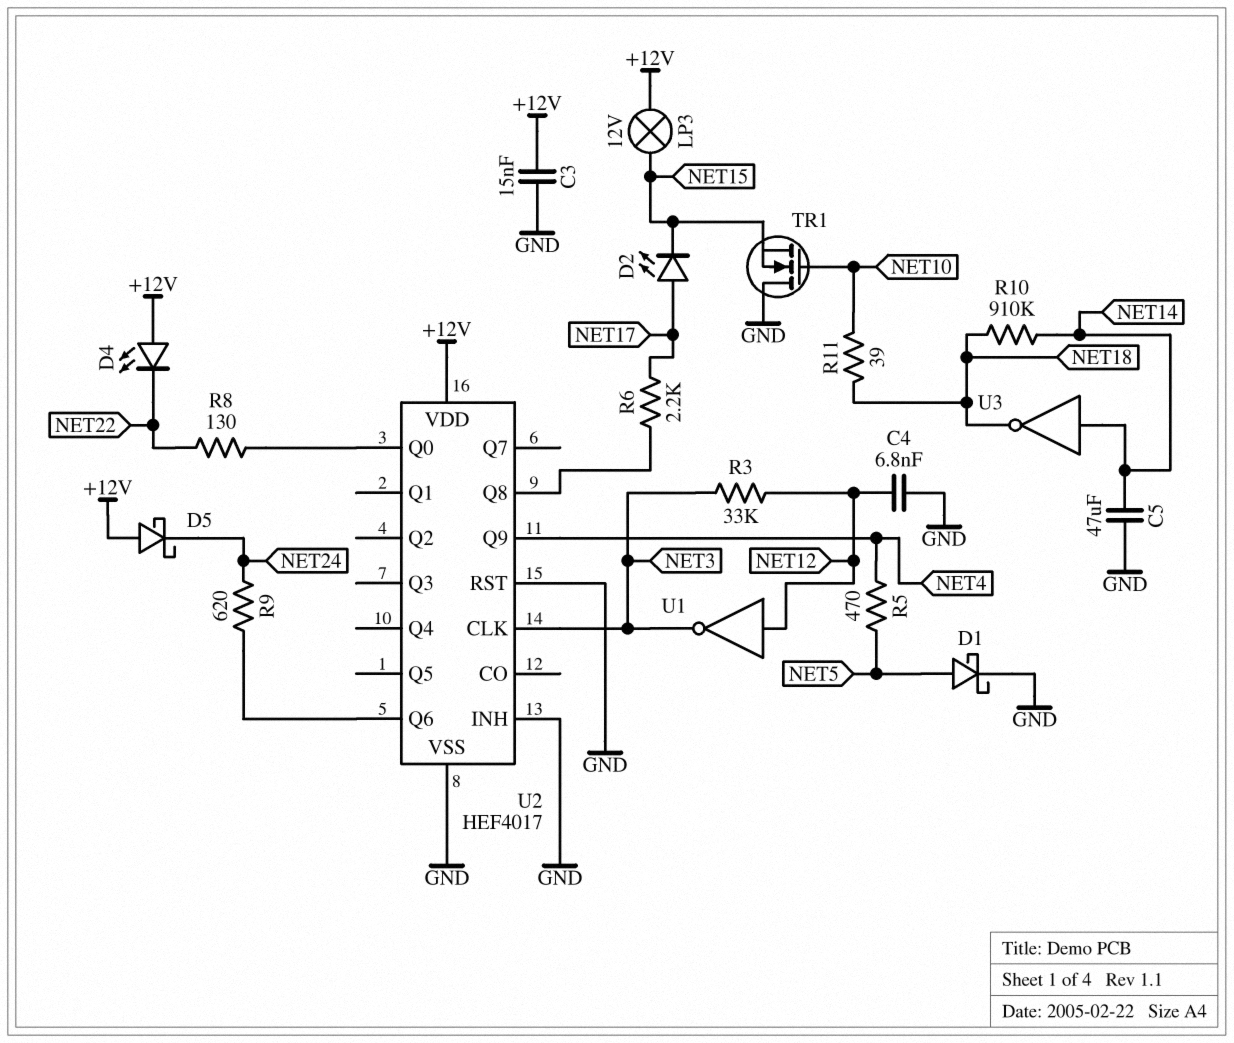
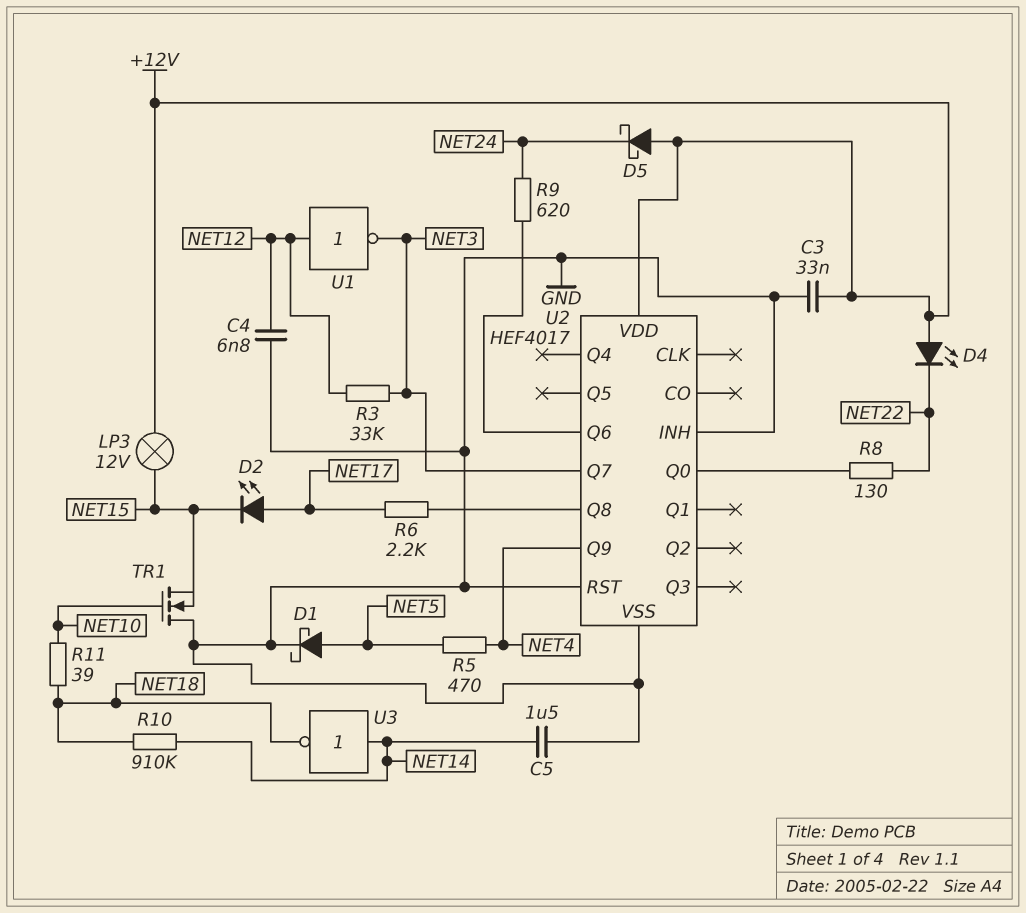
C3: 15nF (+12V, GND) -> 33nF (+12V, GND)
C5: 47uF (GND, NET14) -> 1.5uF (GND, NET14)
U2 pin CLK: NET3 -> none
U2 pin Q7: none -> NET3

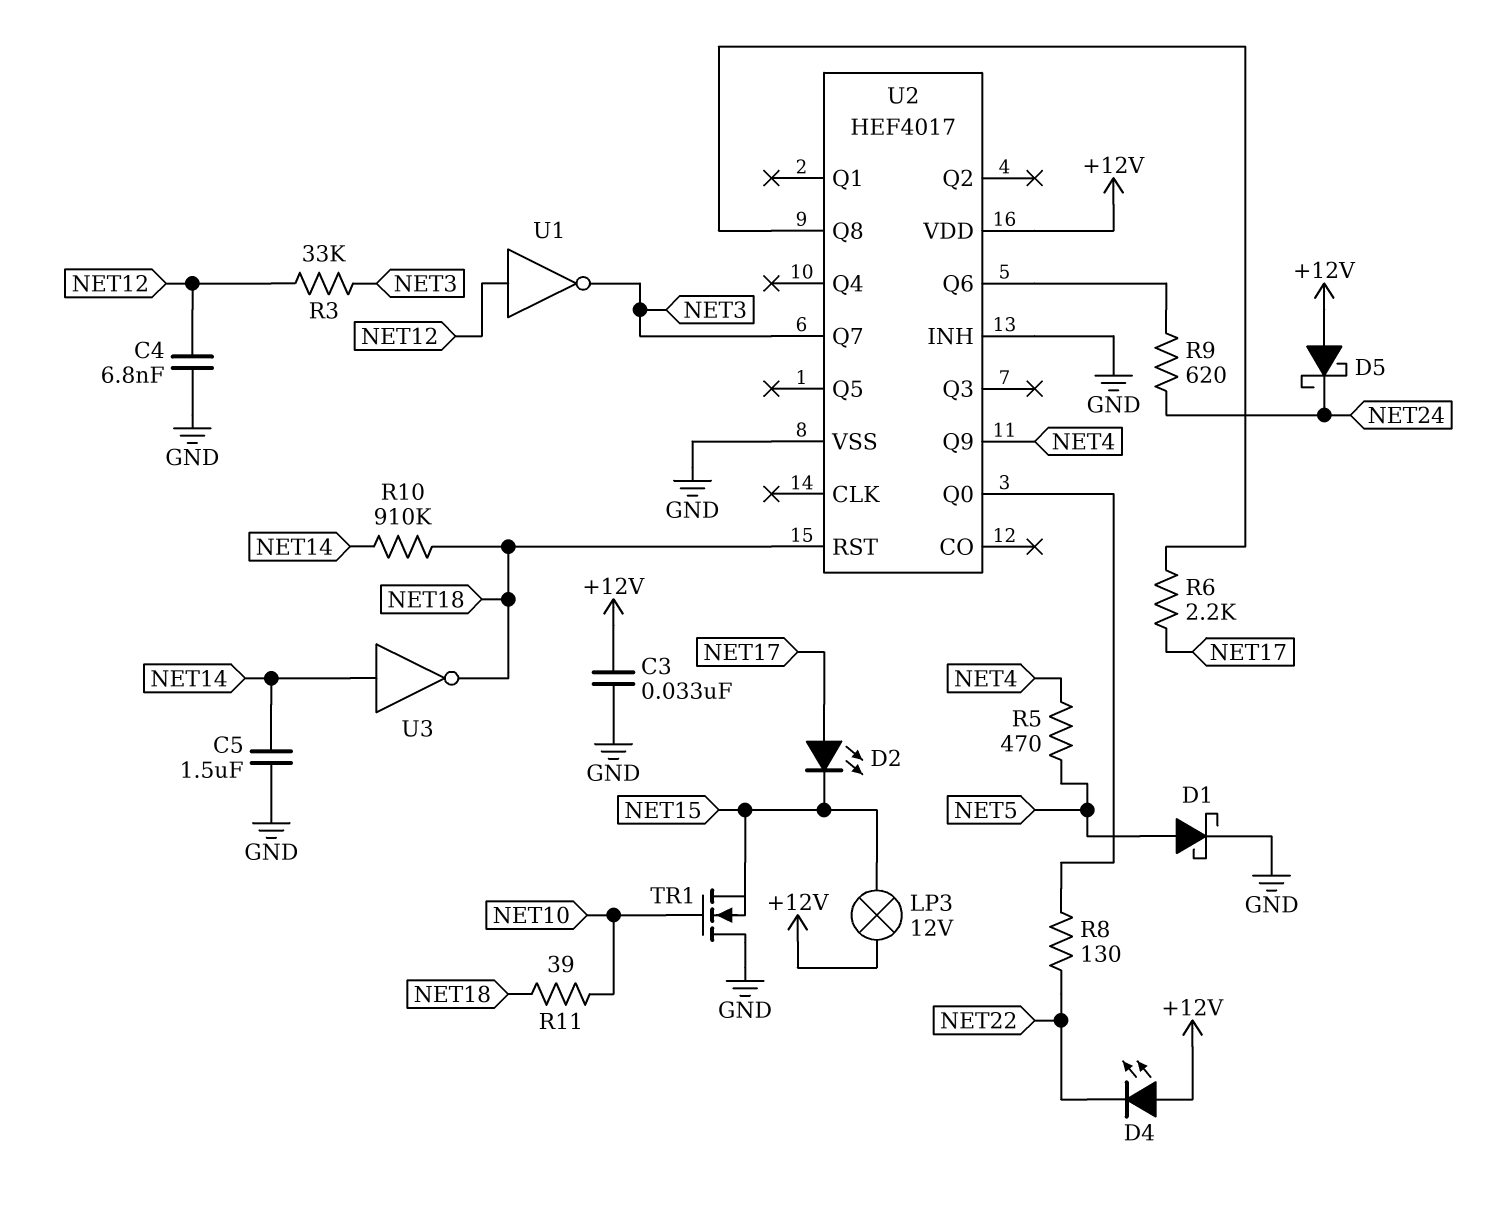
U2 pin RST: GND -> NET18

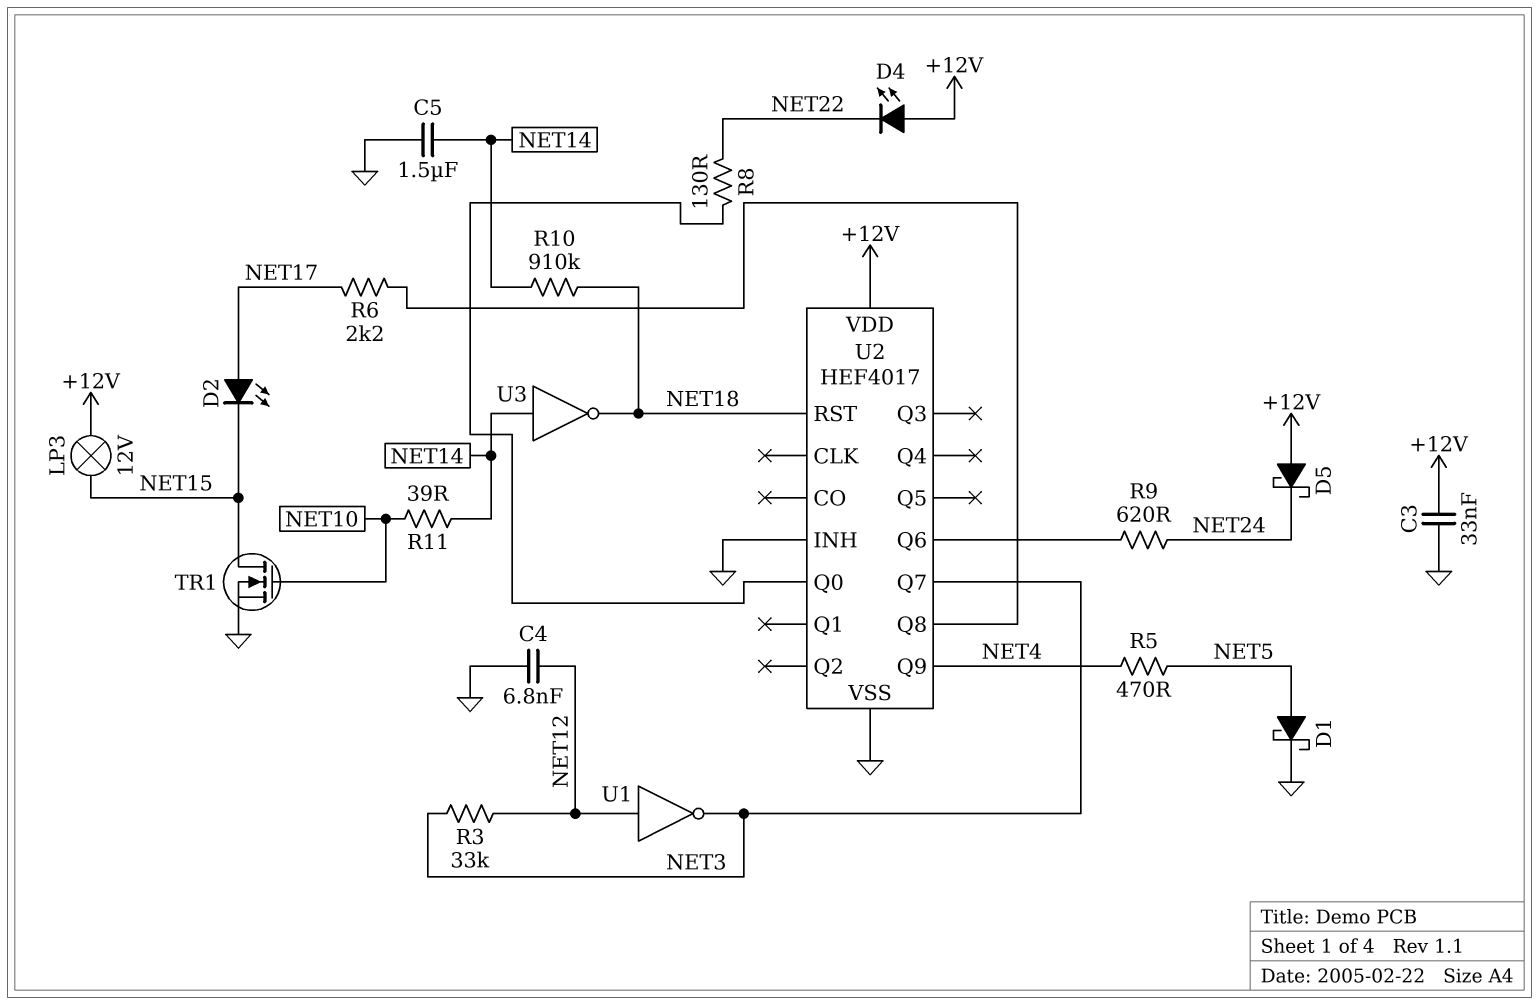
R11: 39 (NET10, NET18) -> 39 (NET10, NET14)
TR1: NMOS (G NET10, D GND, S NET15) -> NMOS (G NET10, D NET15, S GND)

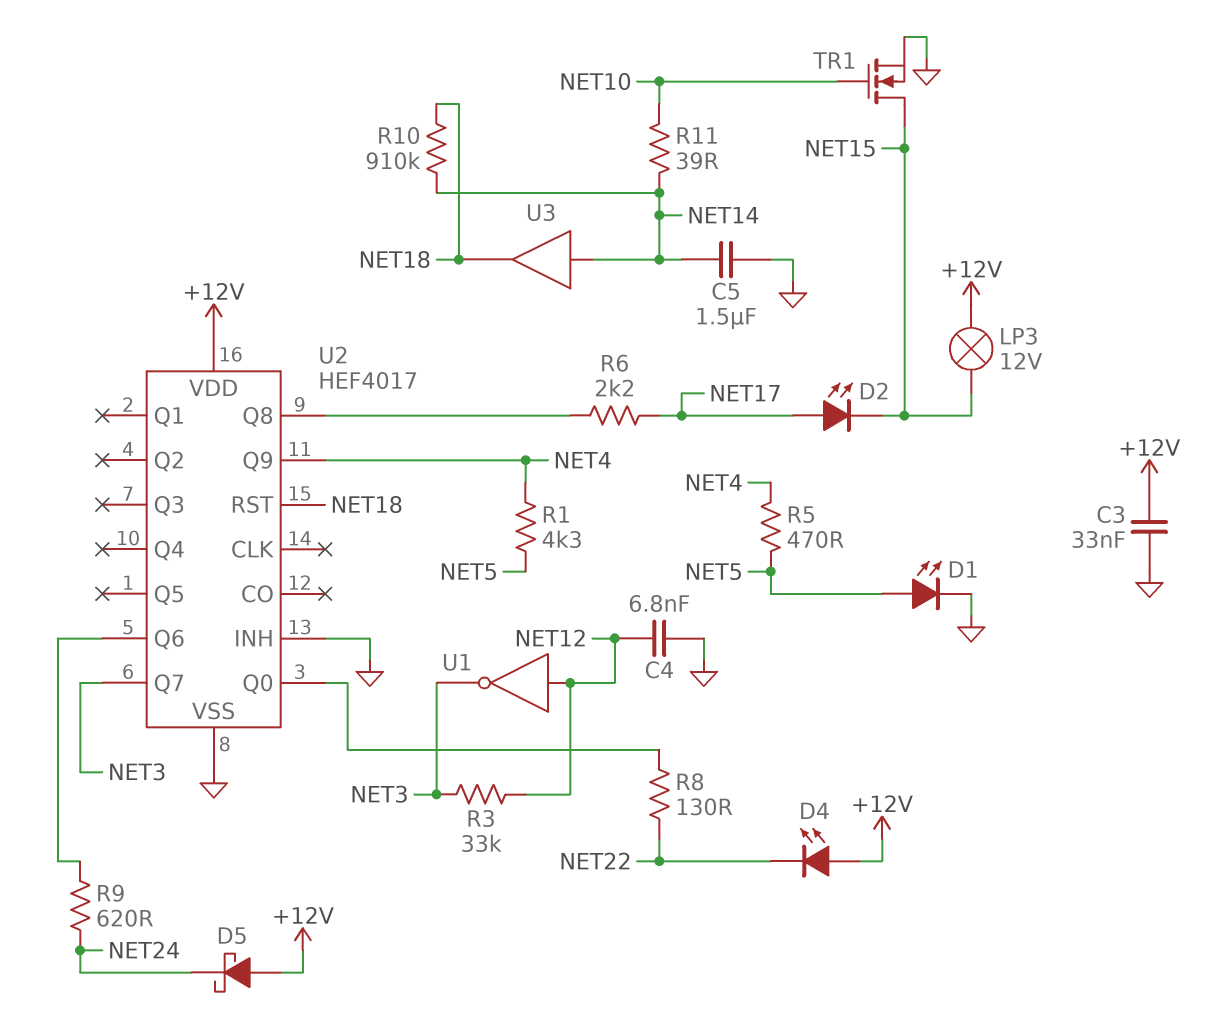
D1: schottky (A NET5, K GND) -> LED (A NET5, K GND)
R1: none -> 4.3k (NET4, NET5)
U3: NOT (in NET14, out NET18) -> buffer (in NET14, out NET18)

